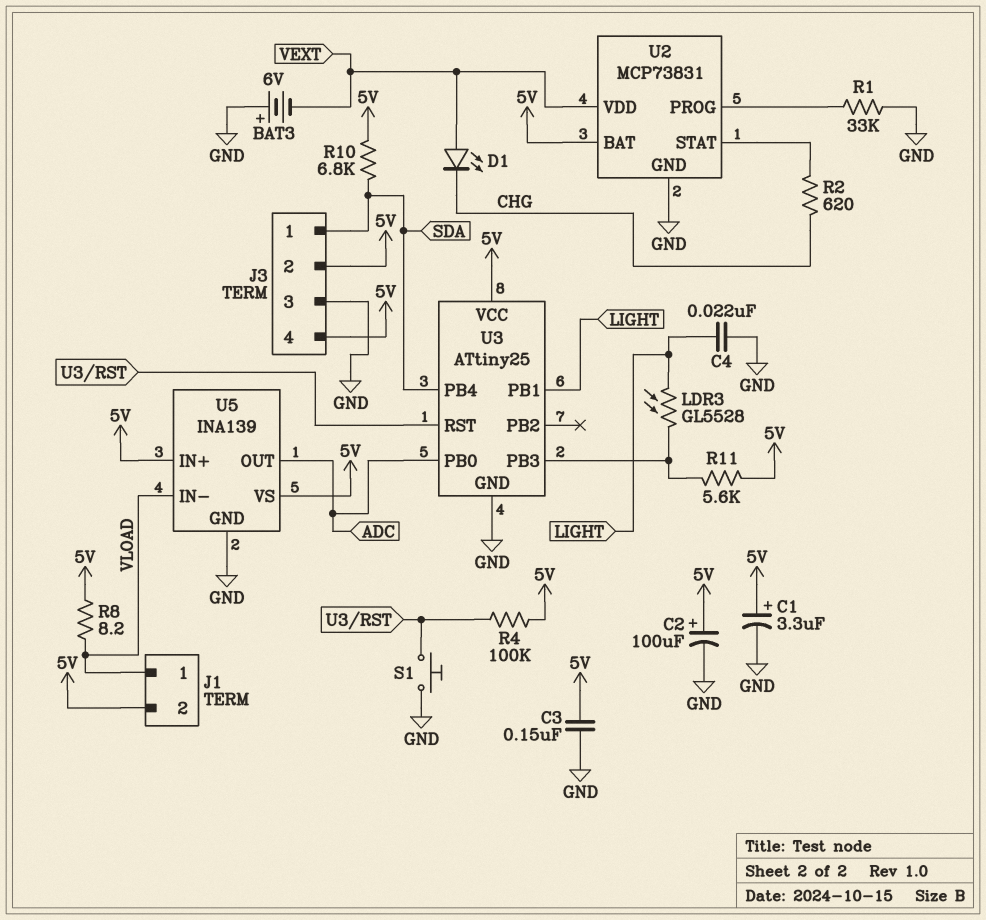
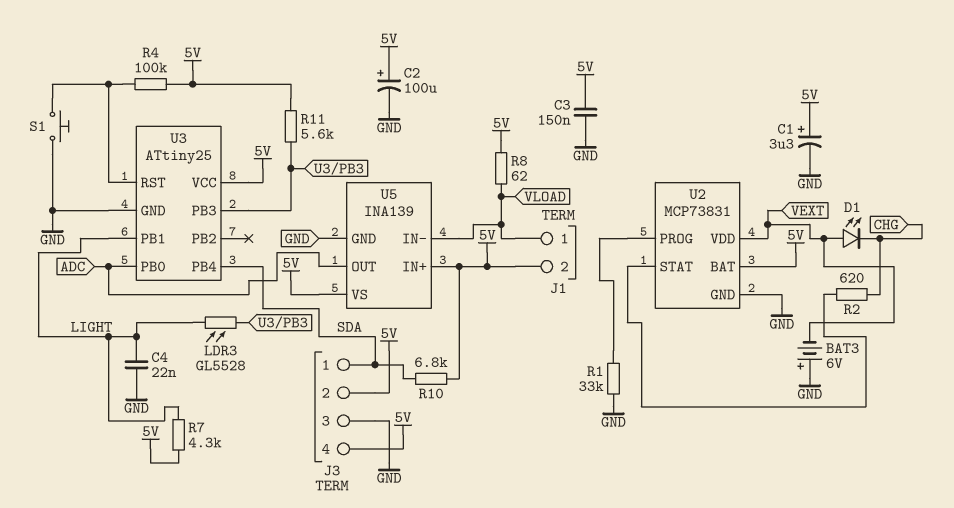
R7: none -> 4.3k (5V, LIGHT)
R8: 8.2 (5V, VLOAD) -> 62 (5V, VLOAD)

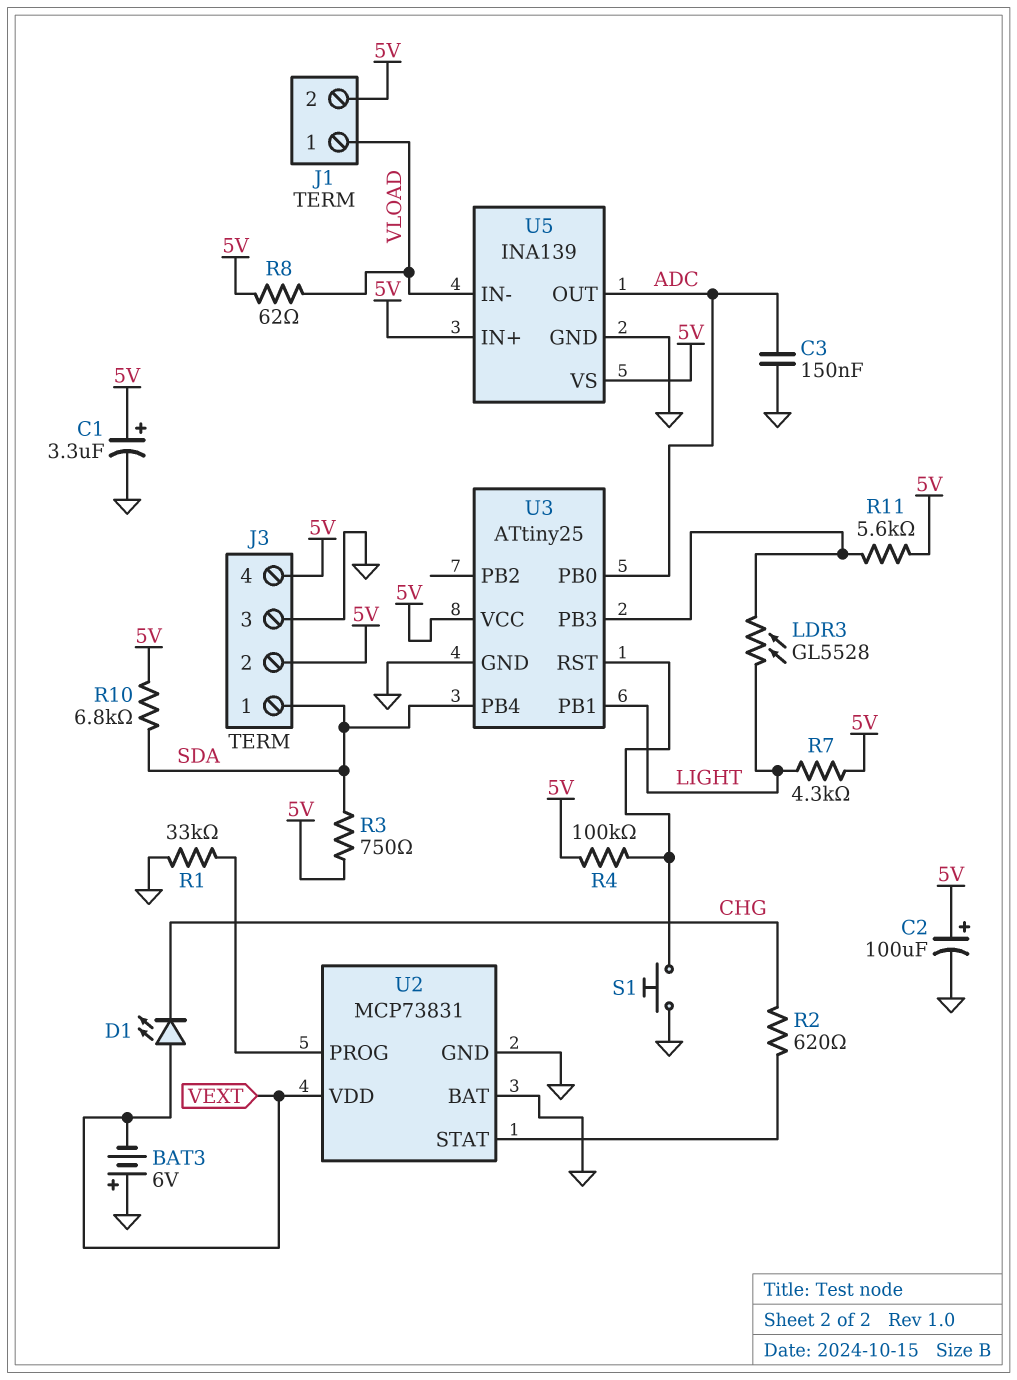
C3: 150nF (5V, GND) -> 150nF (ADC, GND)
C4: 22nF (GND, LIGHT) -> none
R3: none -> 750 (5V, SDA)
U2 pin BAT: 5V -> GND

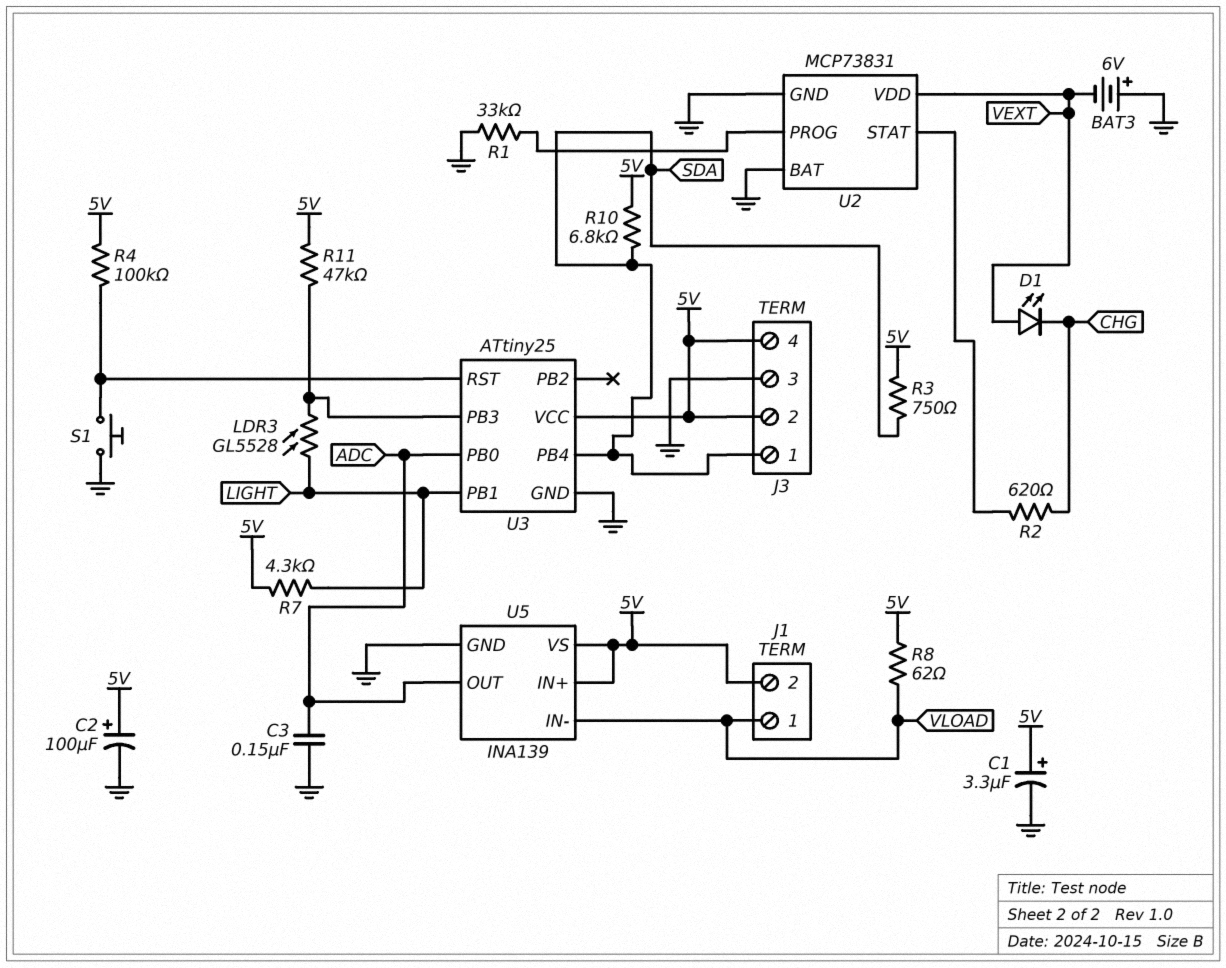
R11: 5.6k (5V, U3/PB3) -> 47k (5V, U3/PB3)

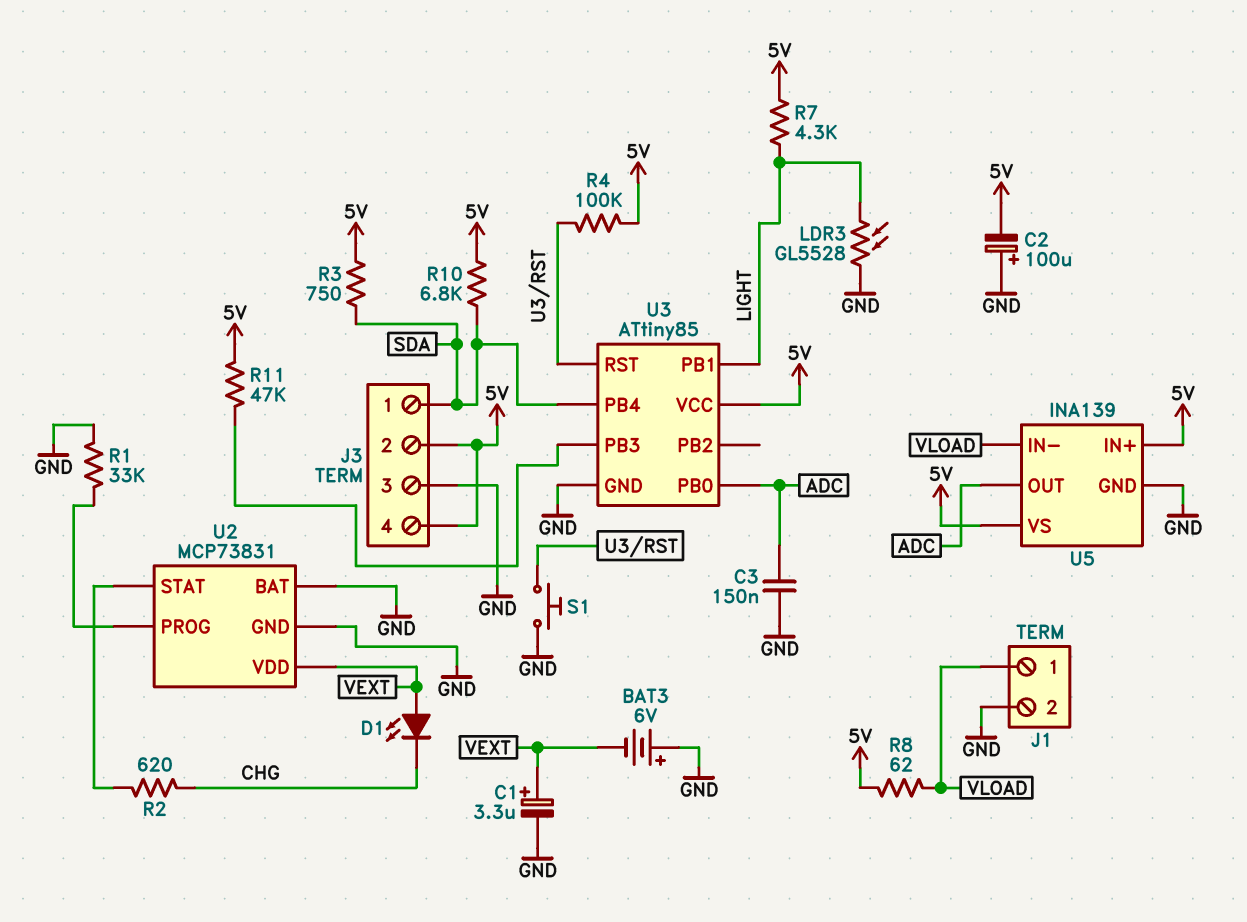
C1: 3.3uF (plus 5V, minus GND) -> 3.3uF (plus VEXT, minus GND)
C2: 100uF (plus 5V, minus GND) -> 100uF (plus GND, minus 5V)
J1 pin 2: 5V -> GND
LDR3: GL5528 (LIGHT, U3/PB3) -> GL5528 (GND, LIGHT)
U3: ATtiny25 -> ATtiny85

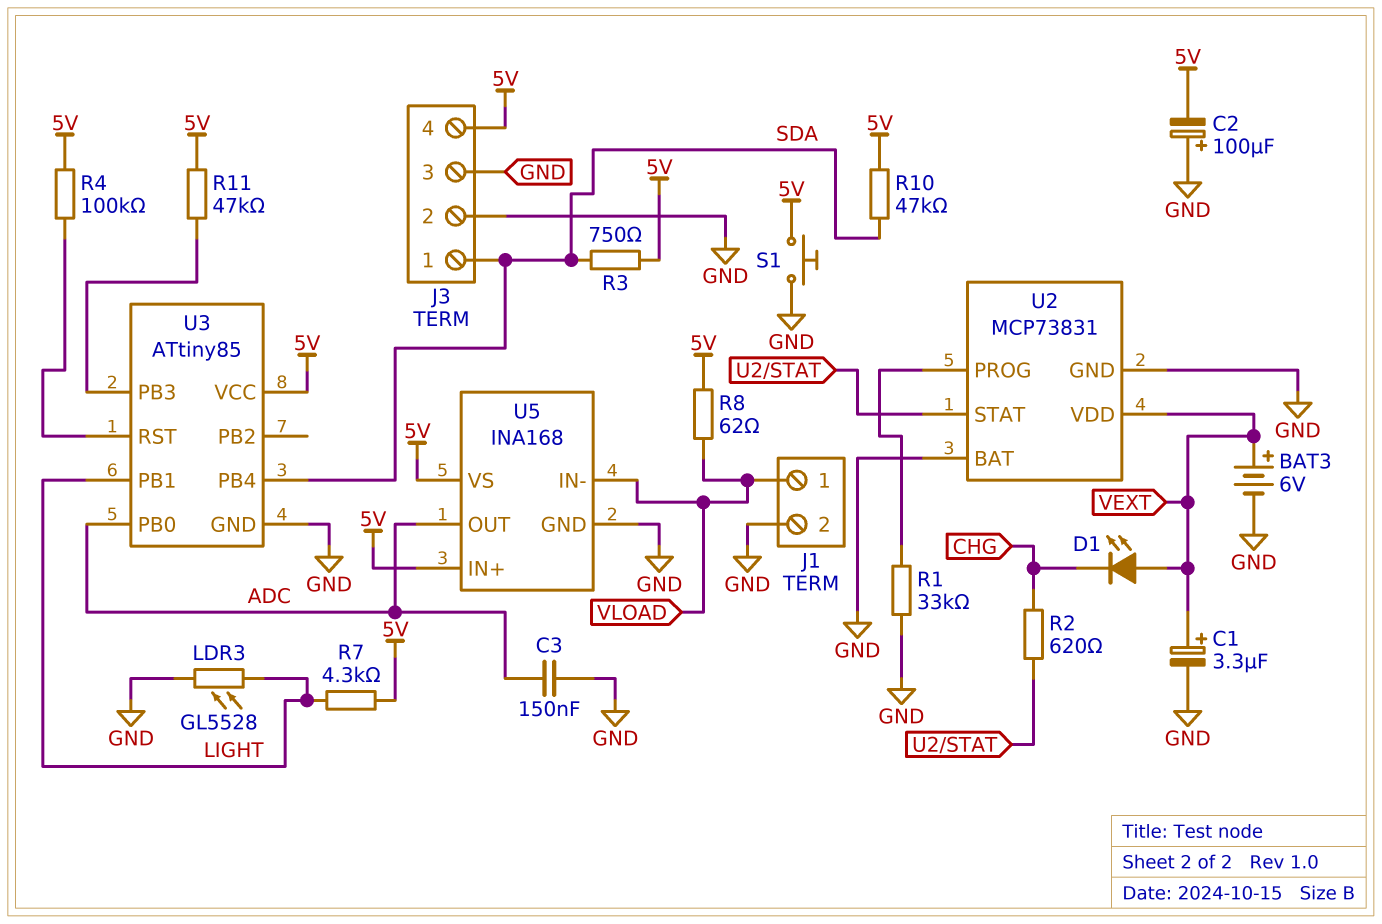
BAT3: 6V (plus GND, minus VEXT) -> 6V (plus VEXT, minus GND)
J3 pin 2: 5V -> GND
R10: 6.8k (5V, SDA) -> 47k (5V, SDA)
S1: button (GND, U3/RST) -> button (5V, GND)
U5: INA139 -> INA168

